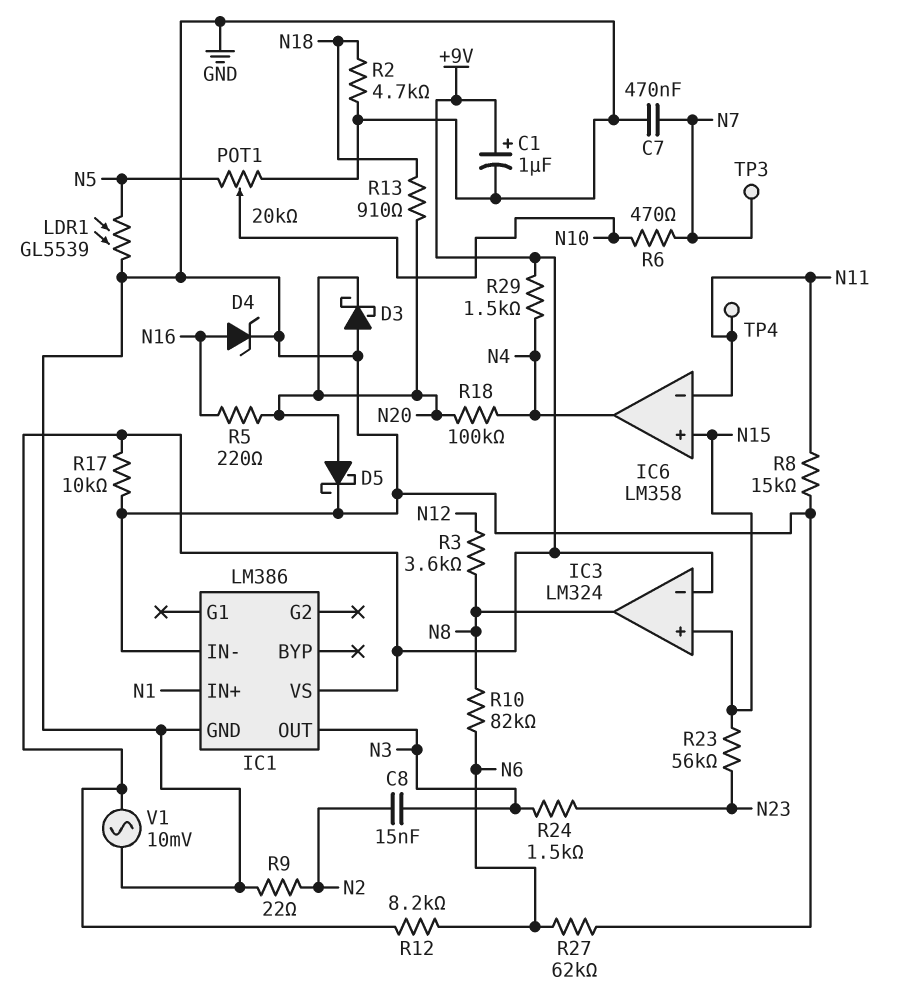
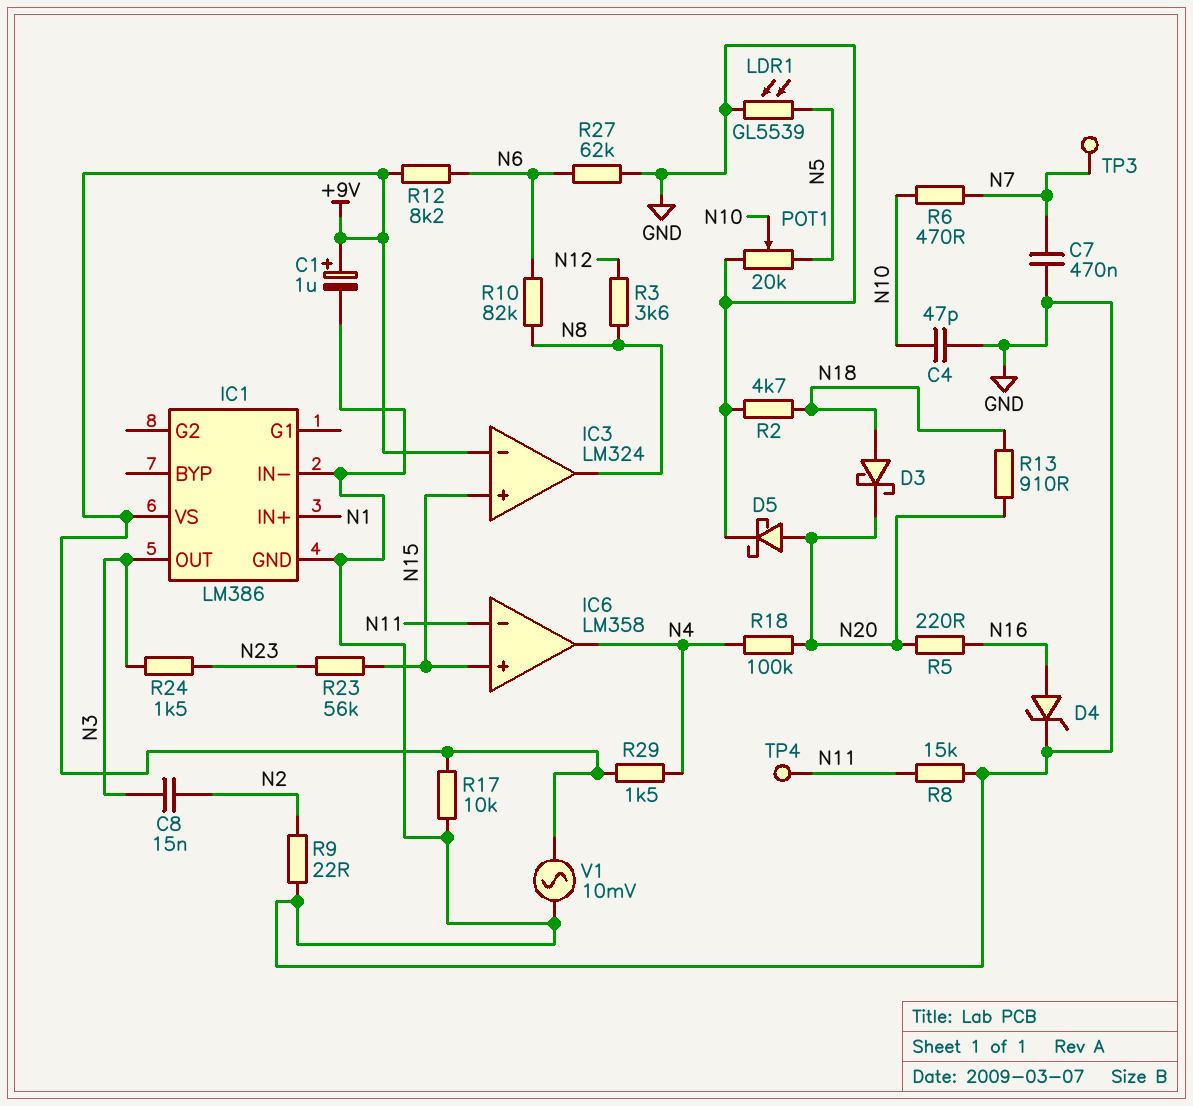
C4: none -> 47pF (GND, N10)
D3: schottky (A GND, K N20) -> schottky (A N18, K N20)

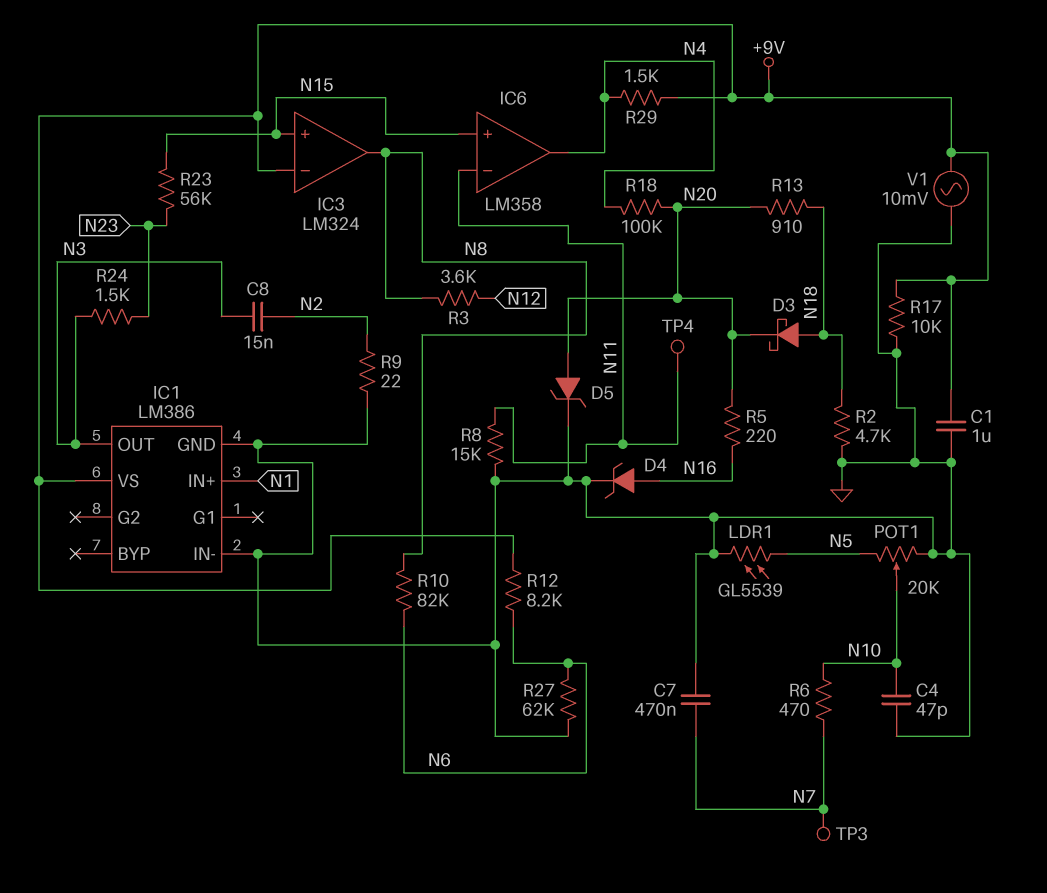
C1: 1uF (plus +9V, minus GND) -> 1uF (+9V, GND)
D5: schottky (A N20, K GND) -> zener (A N20, K GND)

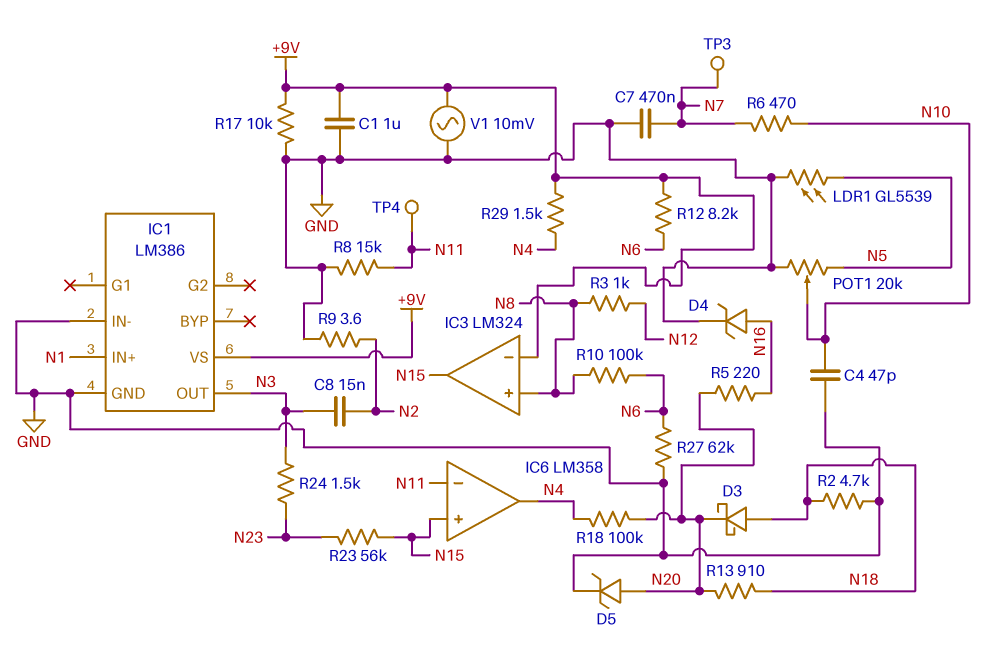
IC3 pin in+: N15 -> N8
IC3 pin out: N8 -> N15
R3: 3.6k (N8, N12) -> 1k (N8, N12)
R9: 22 (GND, N2) -> 3.6 (GND, N2)
R10: 82k (N6, N8) -> 100k (N6, N8)

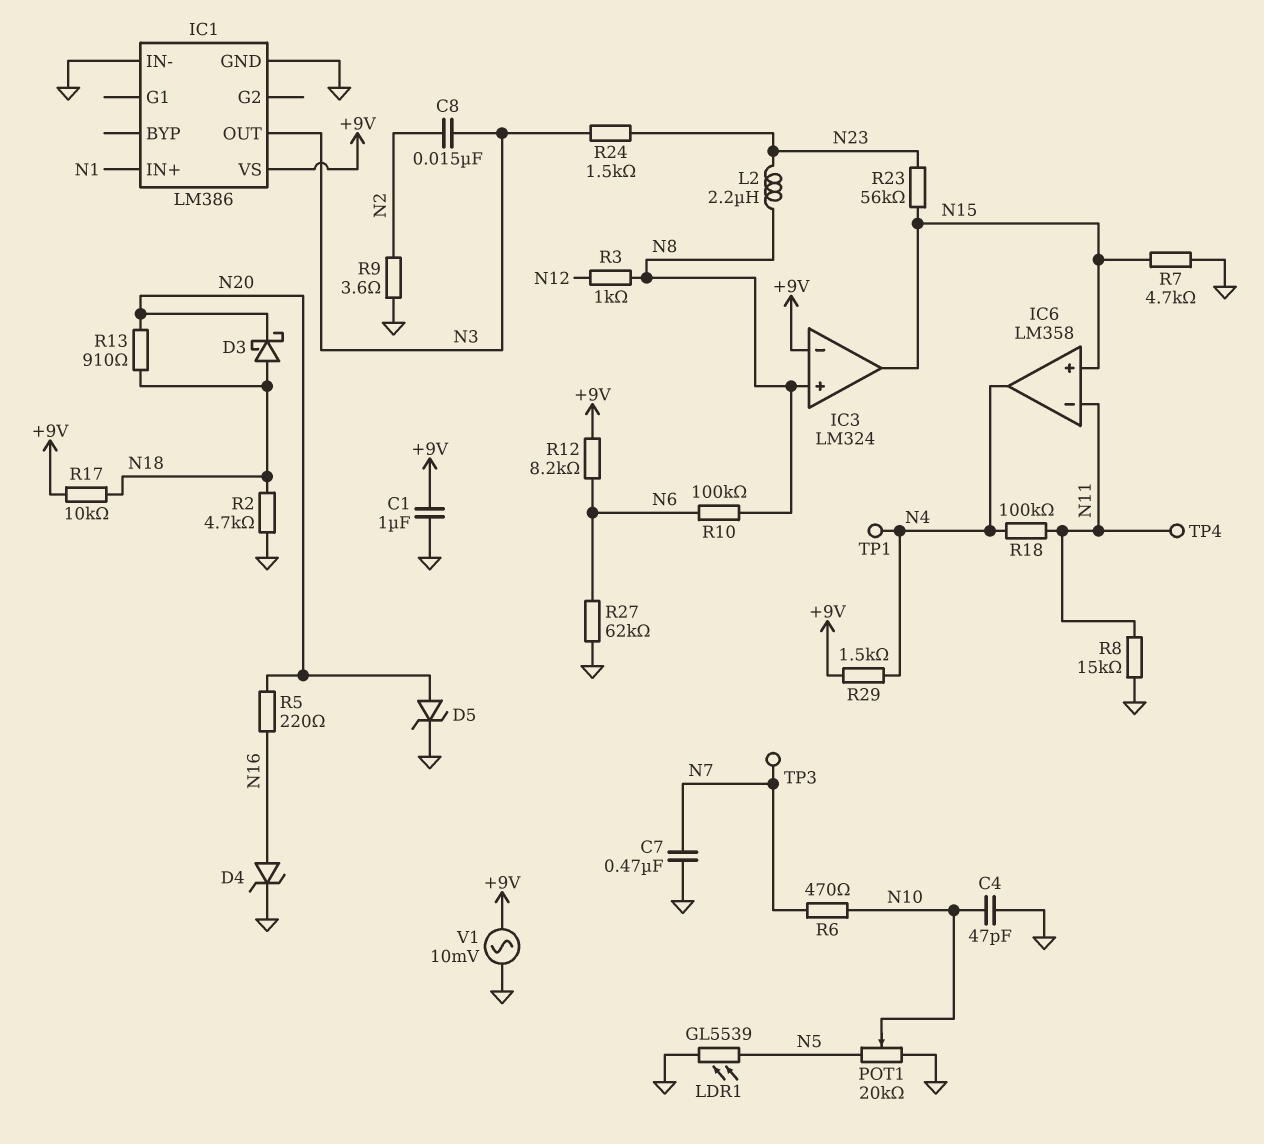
L2: none -> 2.2uH (N8, N23)
R7: none -> 4.7k (GND, N15)
R17: 10k (+9V, GND) -> 10k (+9V, N18)
R18: 100k (N4, N20) -> 100k (N4, N11)
TP1: none -> test point (N4)

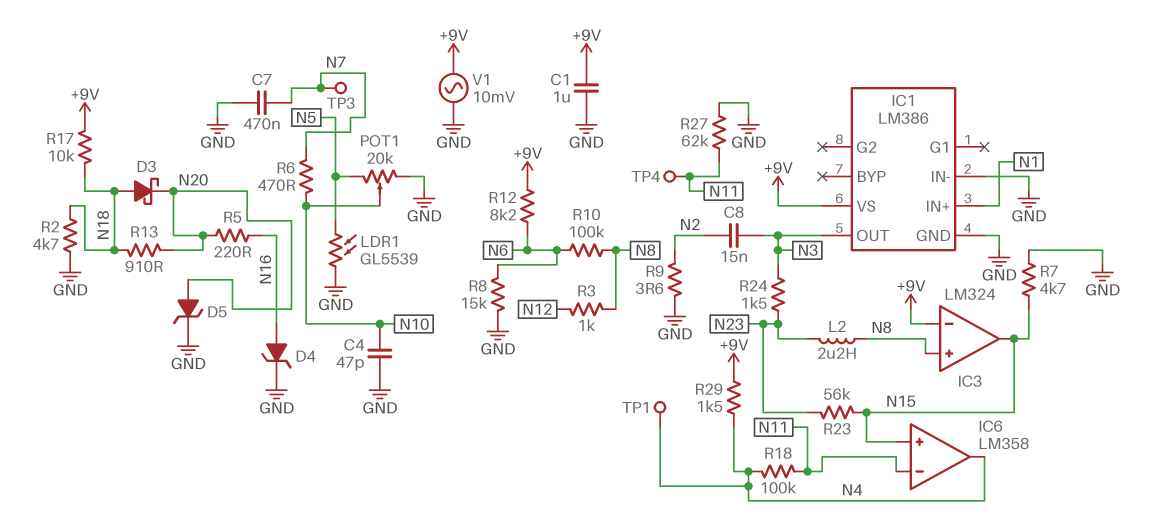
R8: 15k (GND, N11) -> 15k (GND, N6)
R27: 62k (GND, N6) -> 62k (GND, N11)

